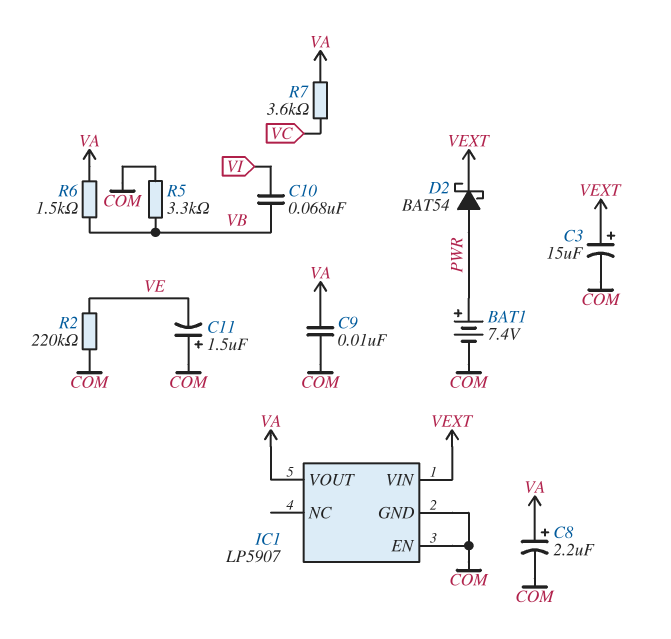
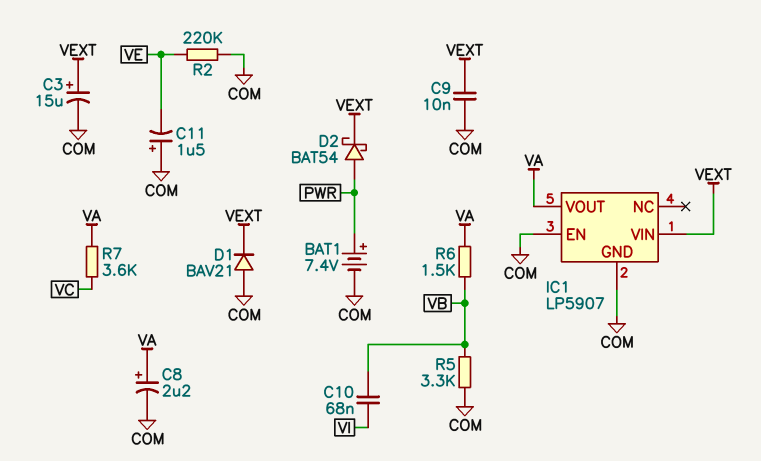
C9: 10nF (COM, VA) -> 10nF (COM, VEXT)
D1: none -> diode BAV21 (A COM, K VEXT)

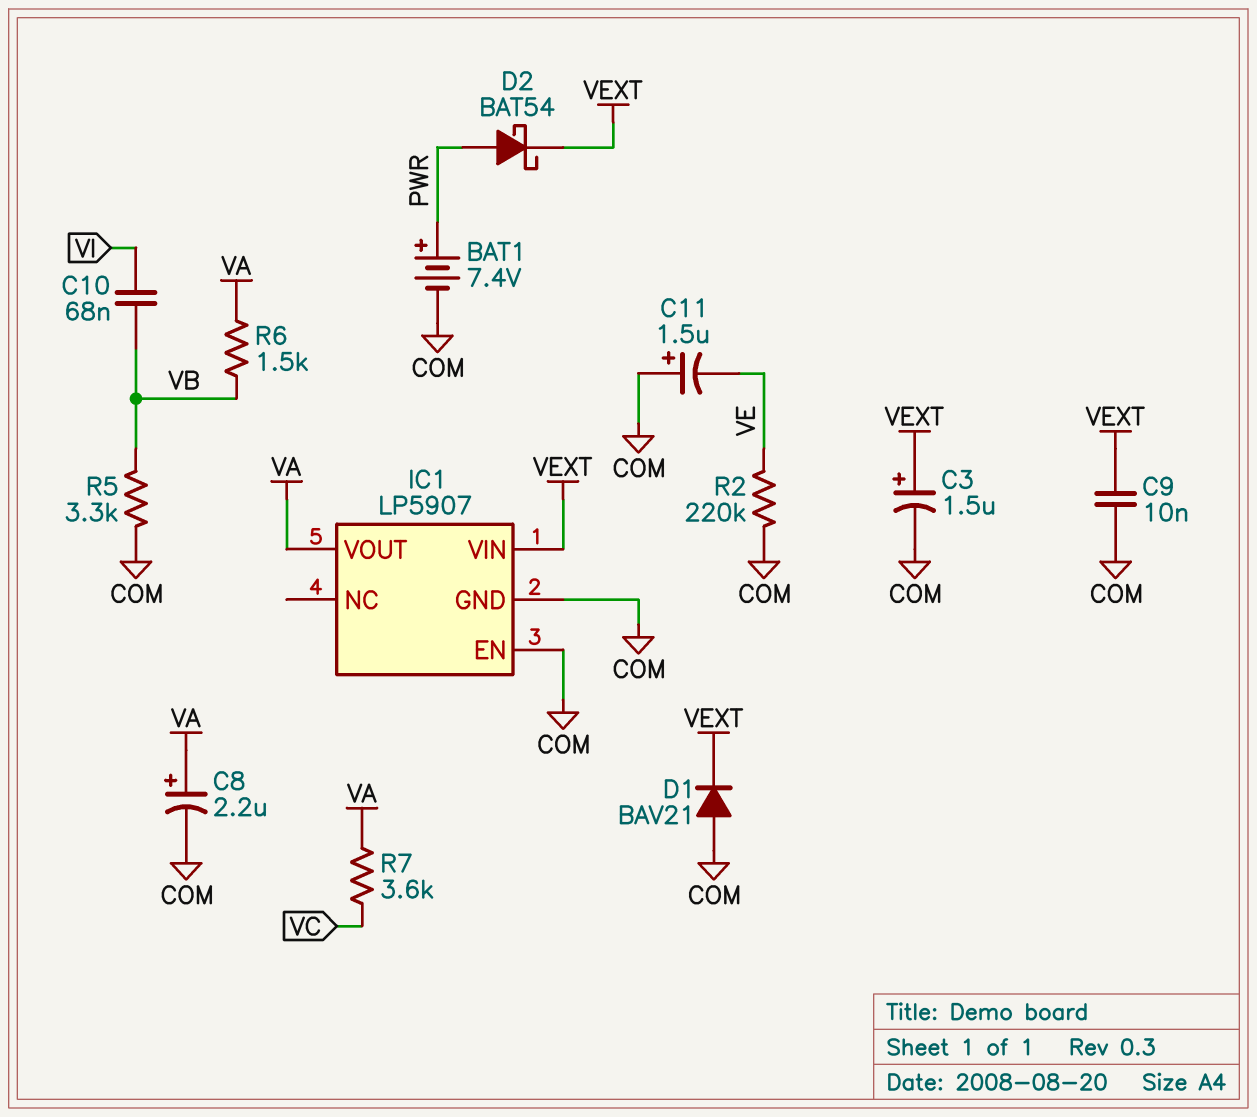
C3: 15uF (plus VEXT, minus COM) -> 1.5uF (plus VEXT, minus COM)

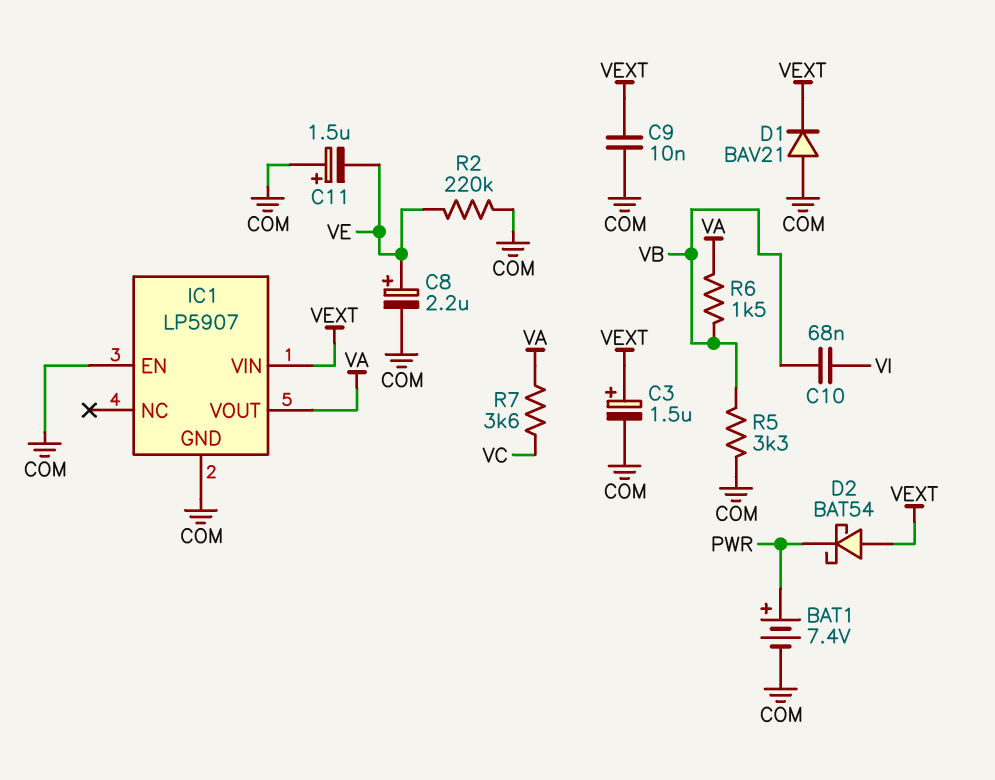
C8: 2.2uF (plus VA, minus COM) -> 2.2uF (plus VE, minus COM)
D2: schottky BAT54 (A PWR, K VEXT) -> schottky BAT54 (A VEXT, K PWR)

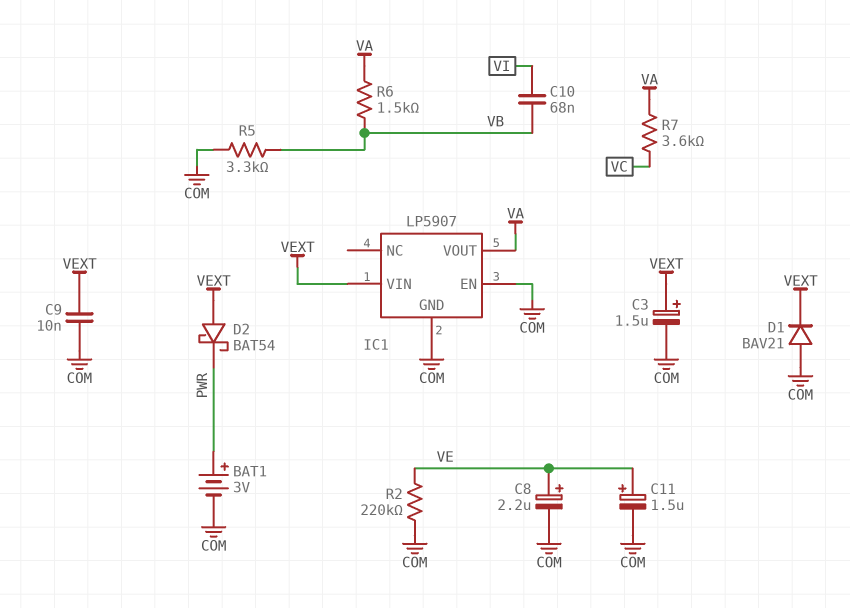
BAT1: 7.4V (plus PWR, minus COM) -> 3V (plus PWR, minus COM)
C11: 1.5uF (plus COM, minus VE) -> 1.5uF (plus VE, minus COM)

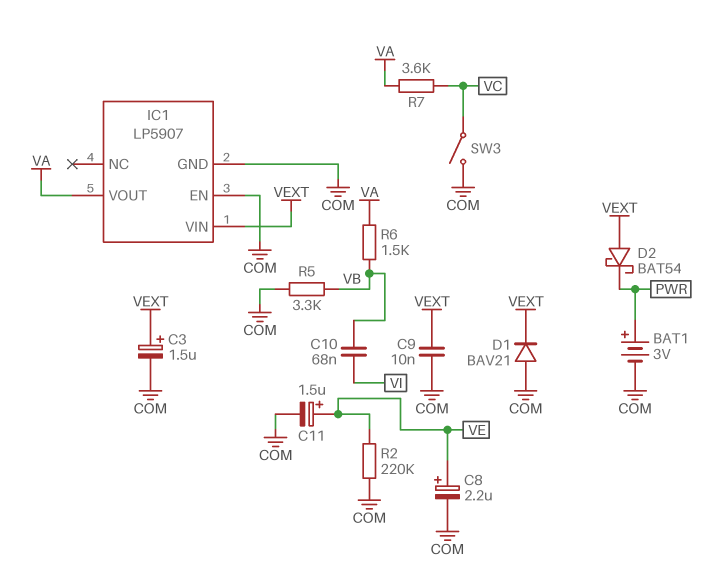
SW3: none -> switch (COM, VC)

